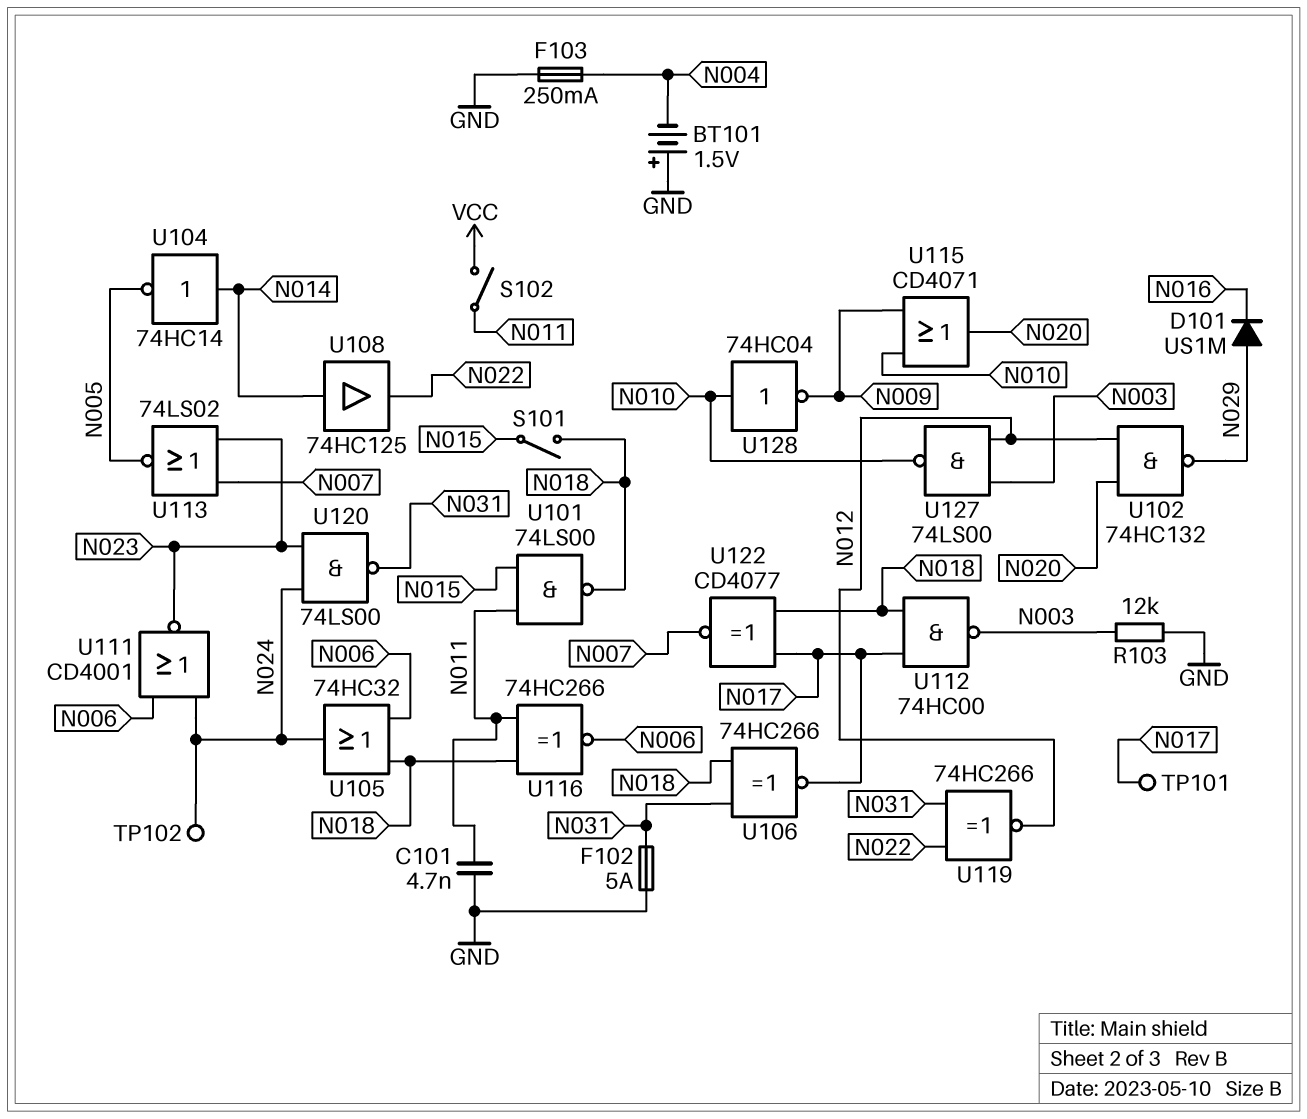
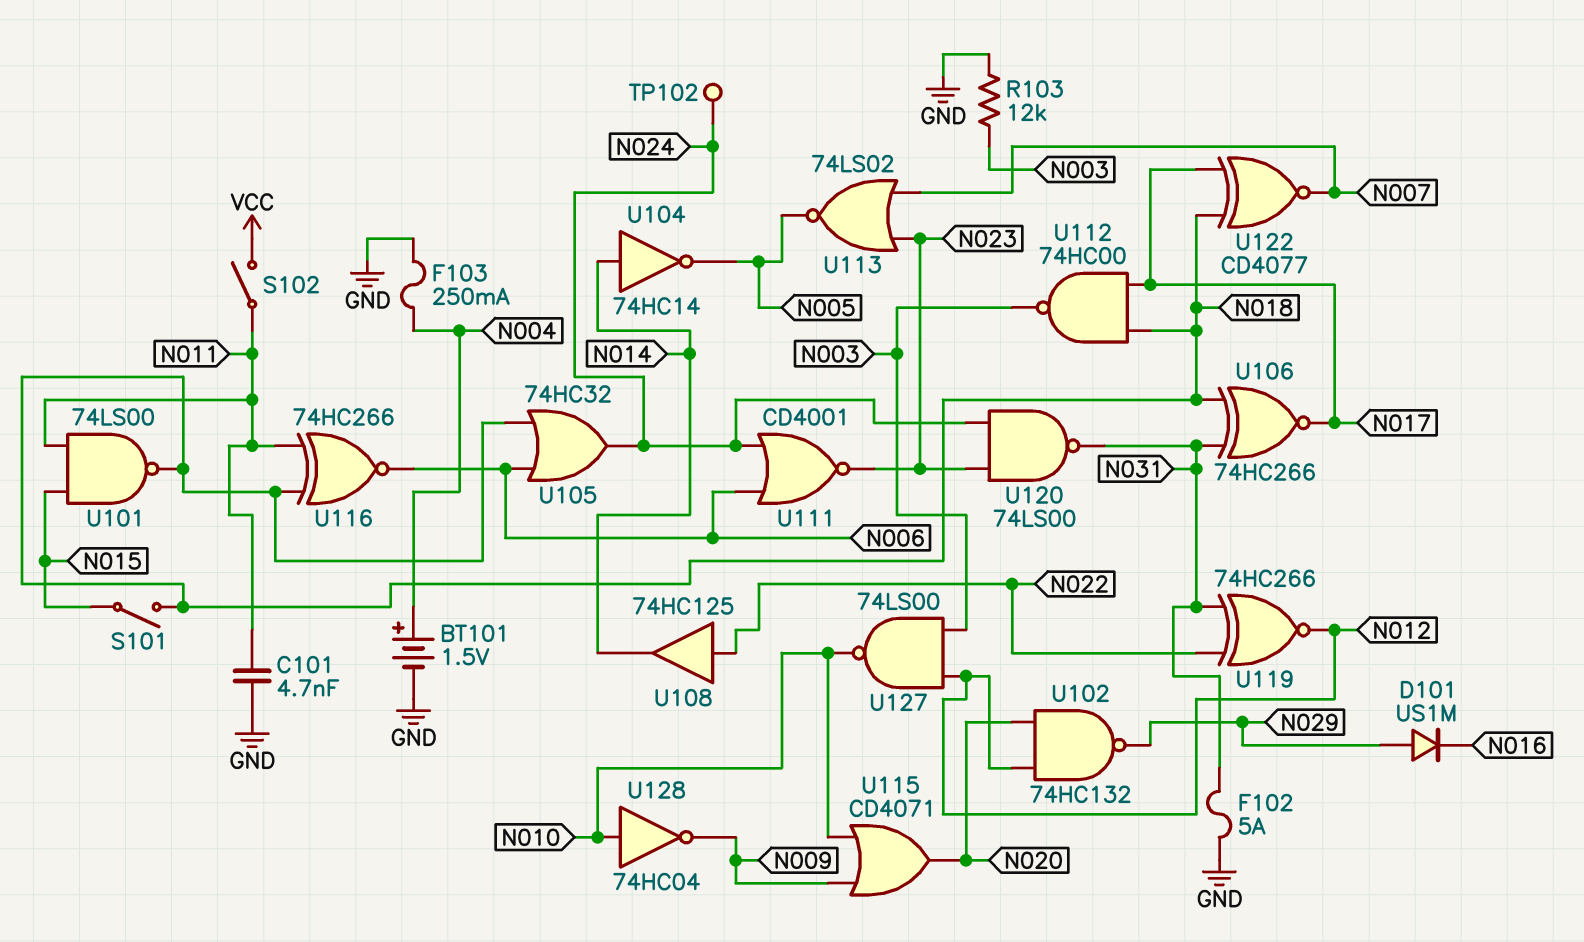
BT101: 1.5V (plus GND, minus N004) -> 1.5V (plus N004, minus GND)
TP101: test point (N017) -> none
U108: buffer 74HC125 (in N014, out N022) -> buffer 74HC125 (in N022, out N014)

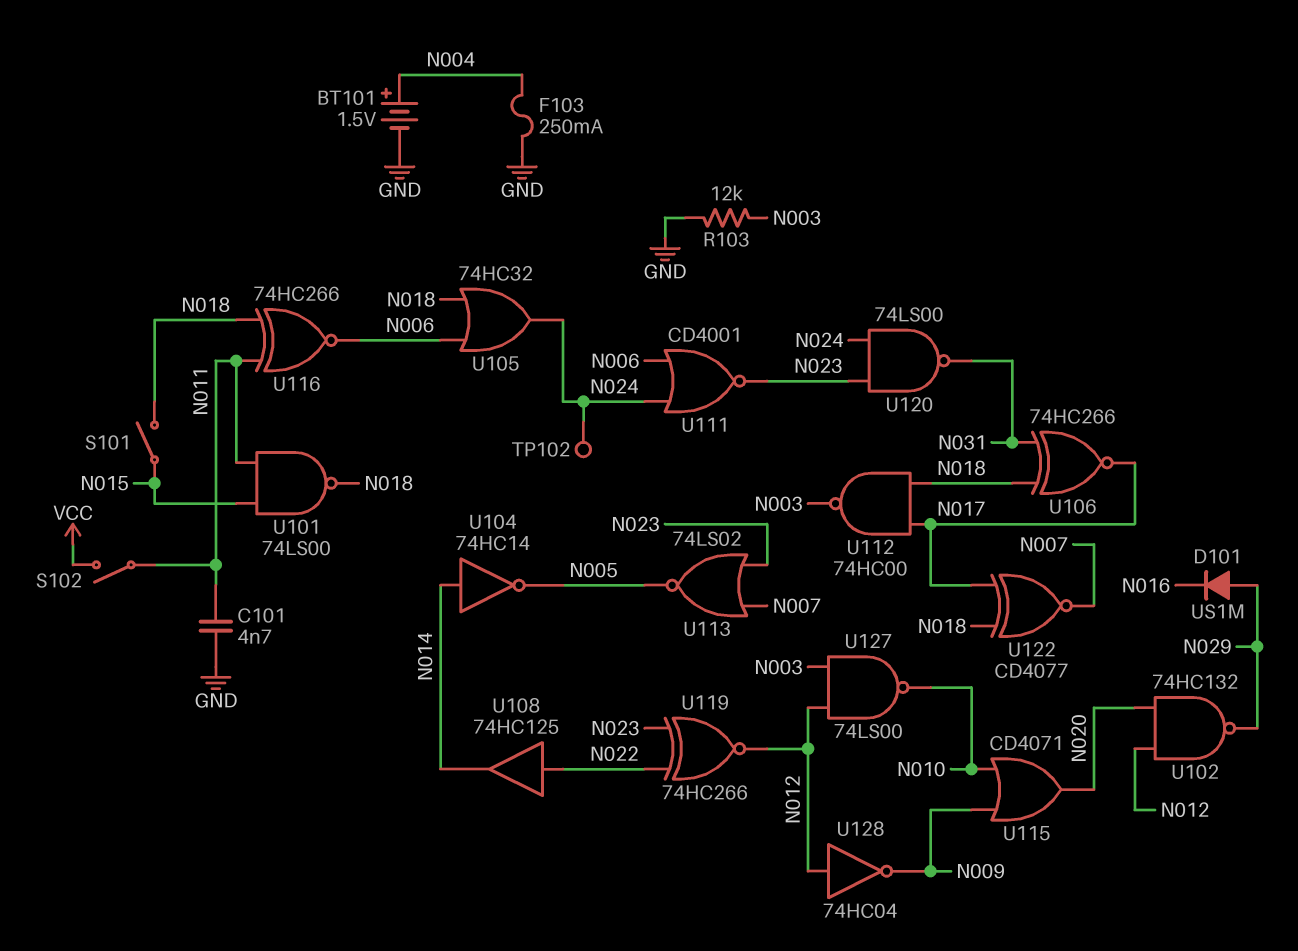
F102: 5A (GND, N031) -> none
U119: XNOR 74HC266 (in N022, in N031, out N012) -> XNOR 74HC266 (in N022, in N023, out N012)
U128: NOT 74HC04 (in N010, out N009) -> NOT 74HC04 (in N012, out N009)

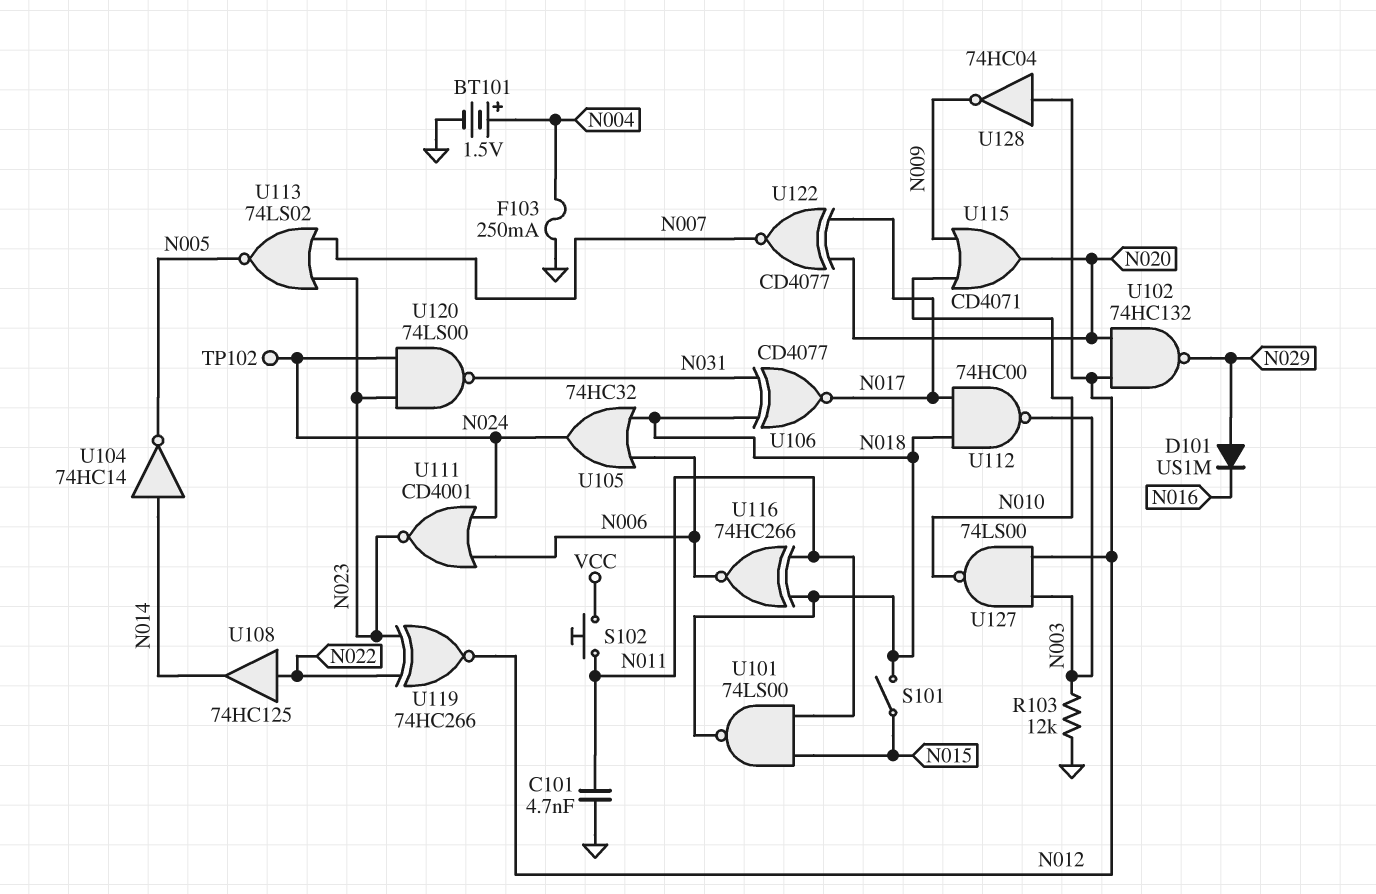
S102: switch (N011, VCC) -> button (N011, VCC)
U106: XNOR 74HC266 (in N018, in N031, out N017) -> XNOR CD4077 (in N018, in N031, out N017)
U122: XNOR CD4077 (in N017, in N018, out N007) -> XNOR CD4077 (in N017, in N020, out N007)

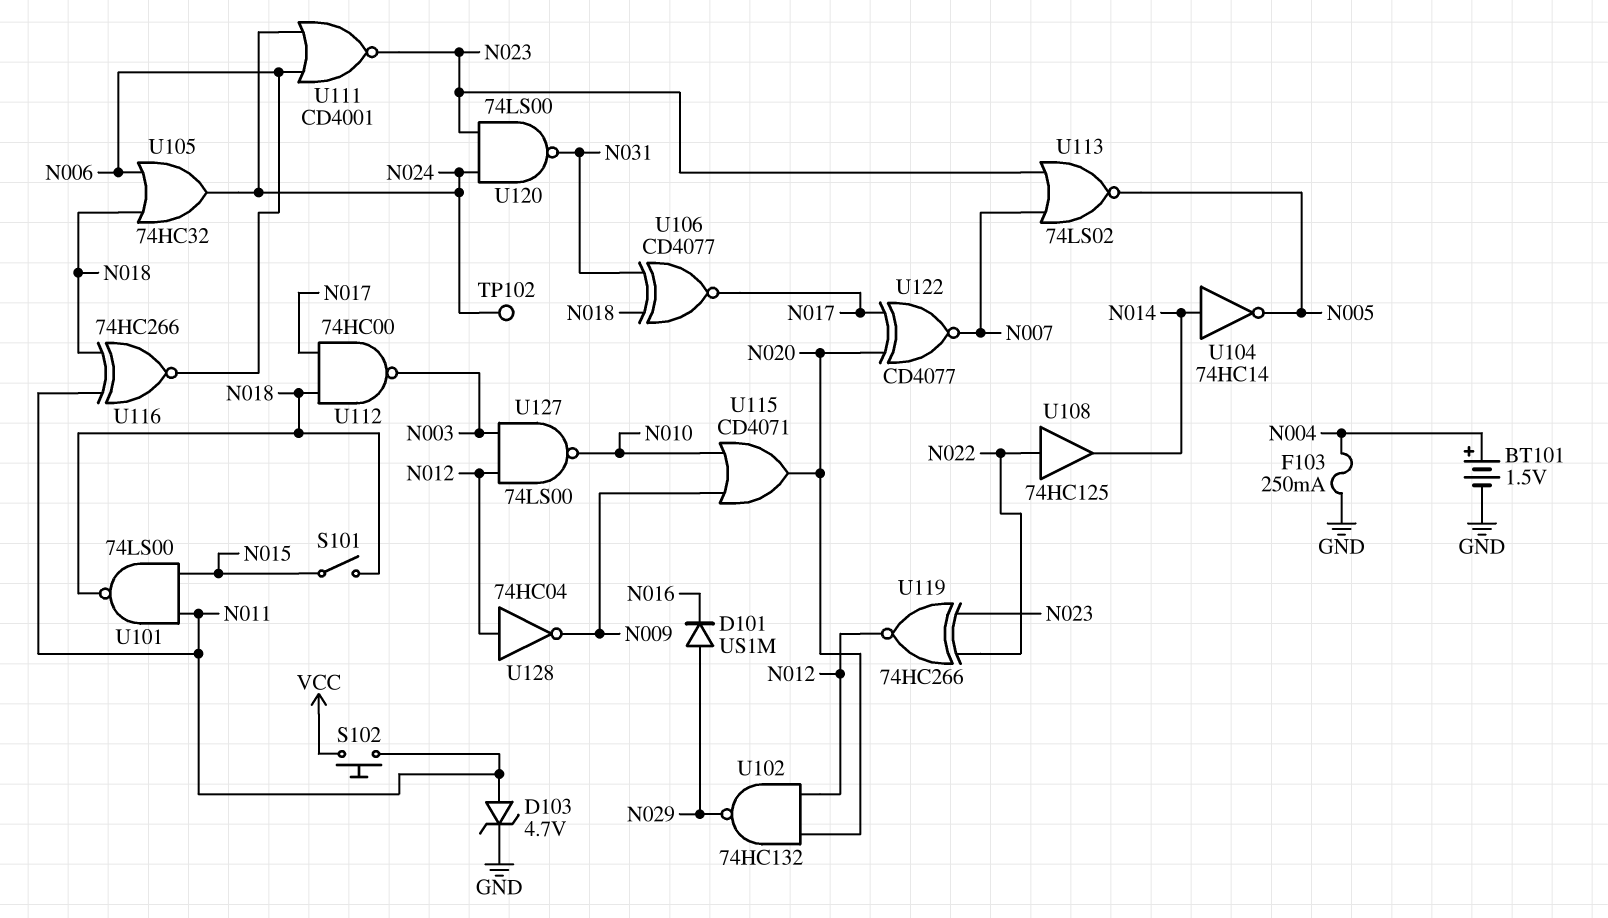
C101: 4.7nF (GND, N011) -> none
D103: none -> zener 4.7V (A N011, K GND)
R103: 12k (GND, N003) -> none

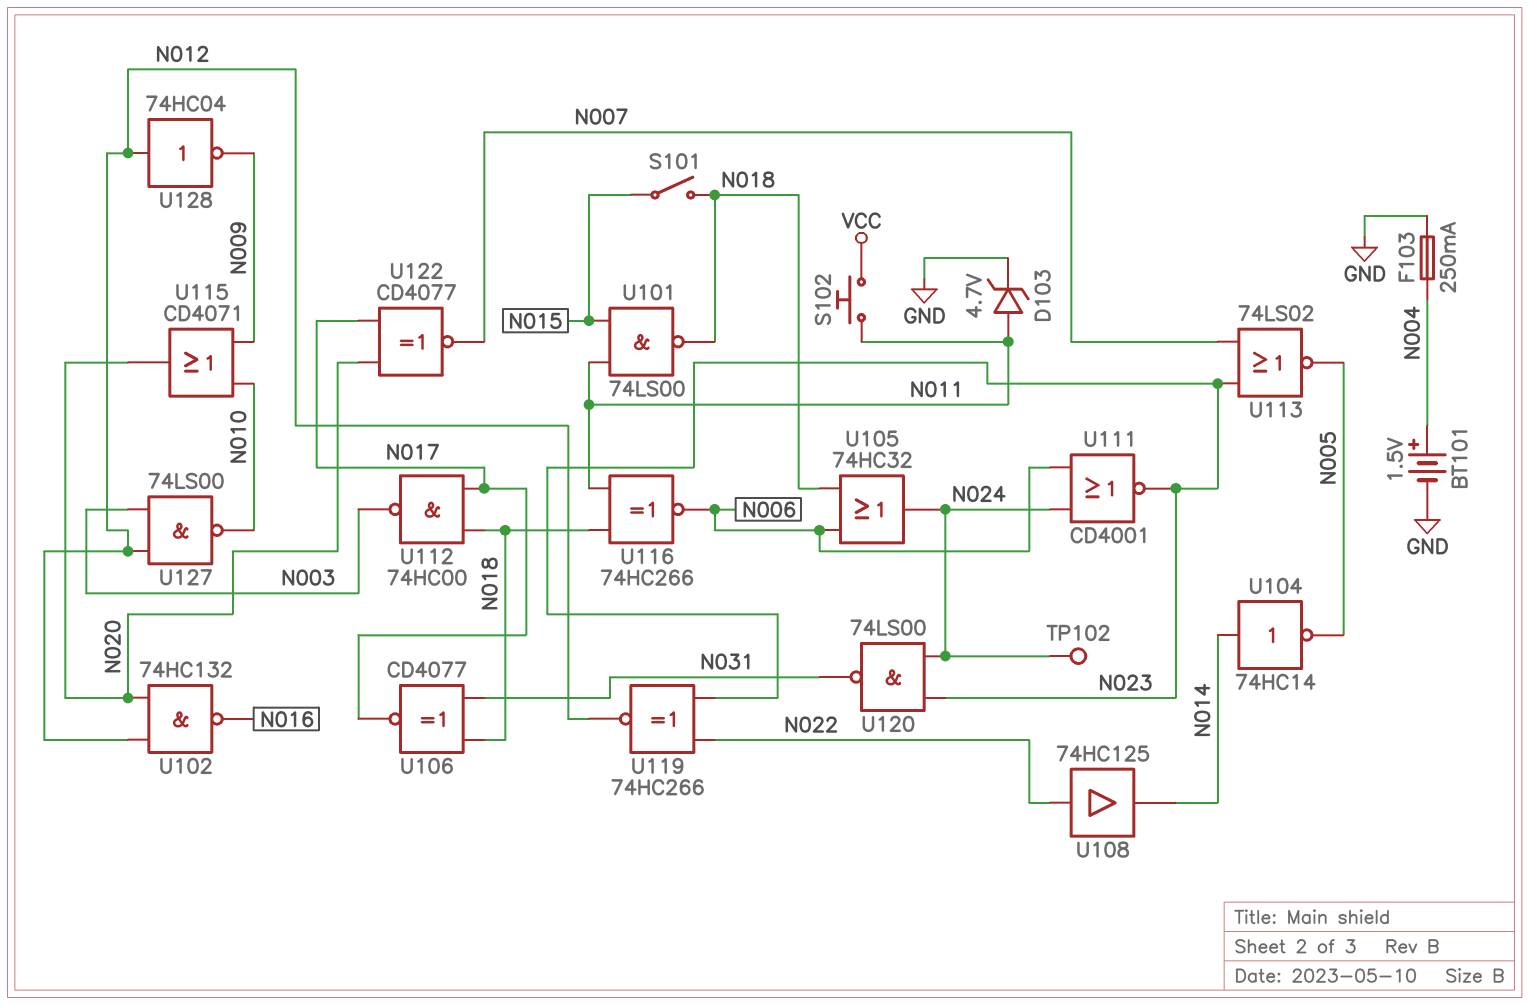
D101: diode US1M (A N029, K N016) -> none
U102: NAND 74HC132 (in N012, in N020, out N029) -> NAND 74HC132 (in N012, in N020, out N016)

